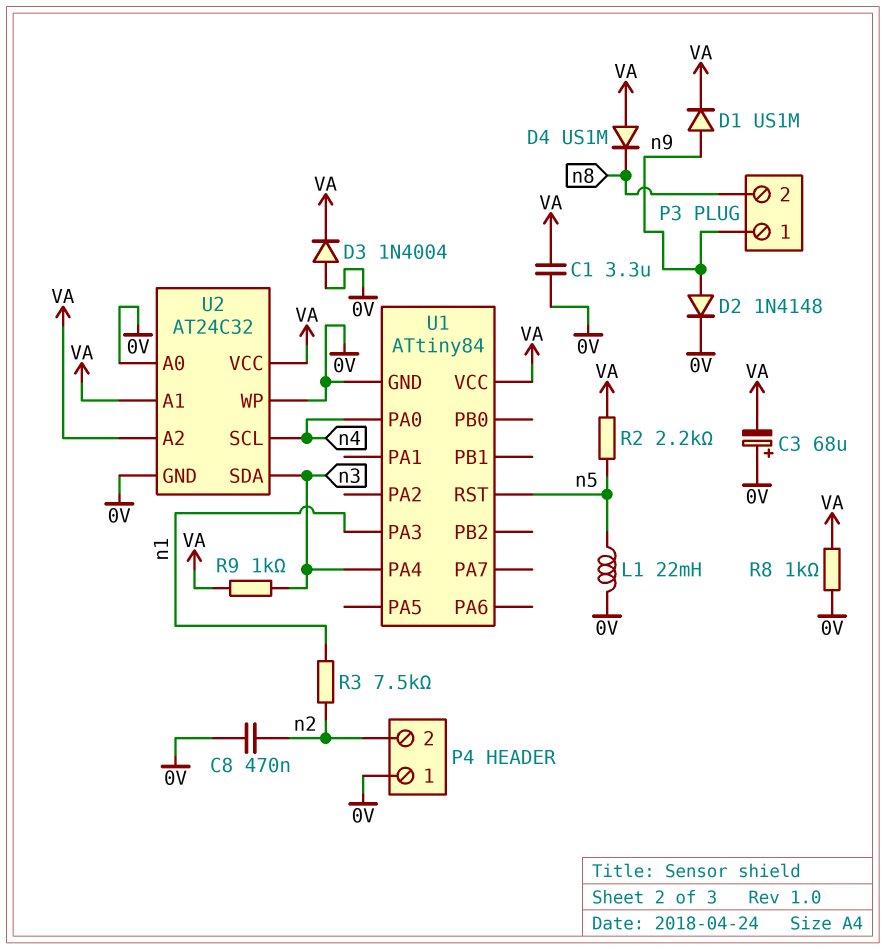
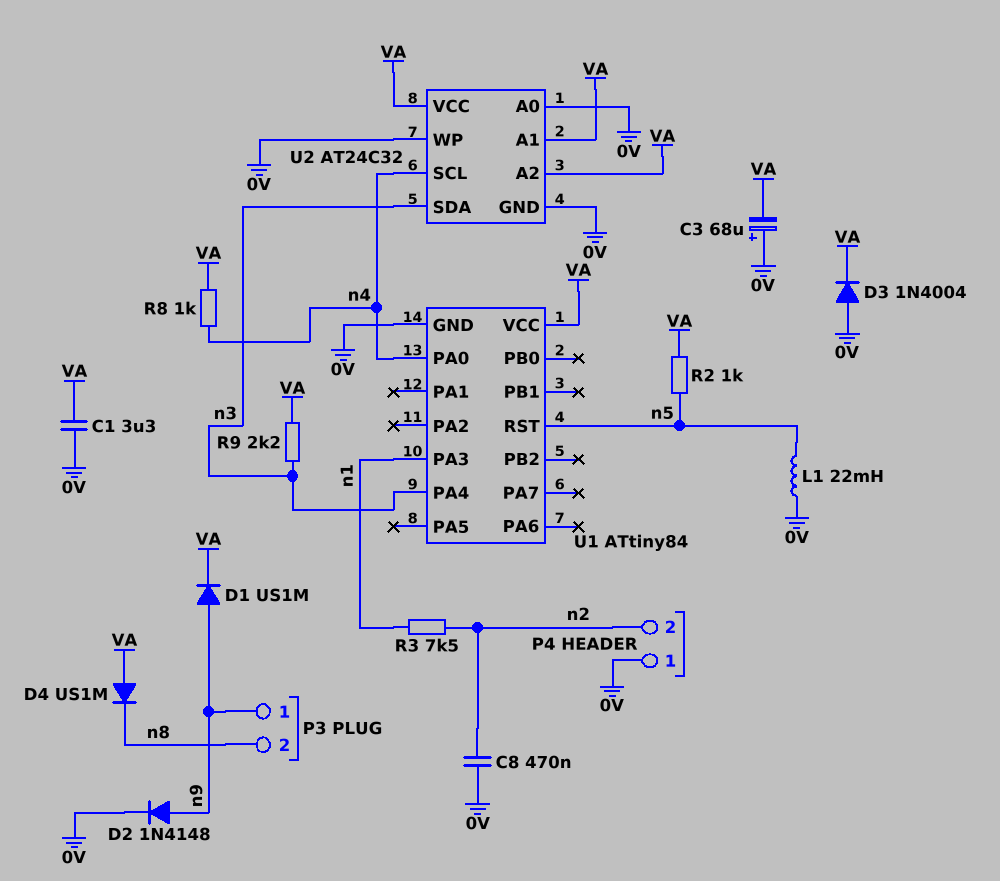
R2: 2.2k (VA, n5) -> 1k (VA, n5)
R8: 1k (0V, VA) -> 1k (VA, n4)
R9: 1k (VA, n3) -> 2.2k (VA, n3)

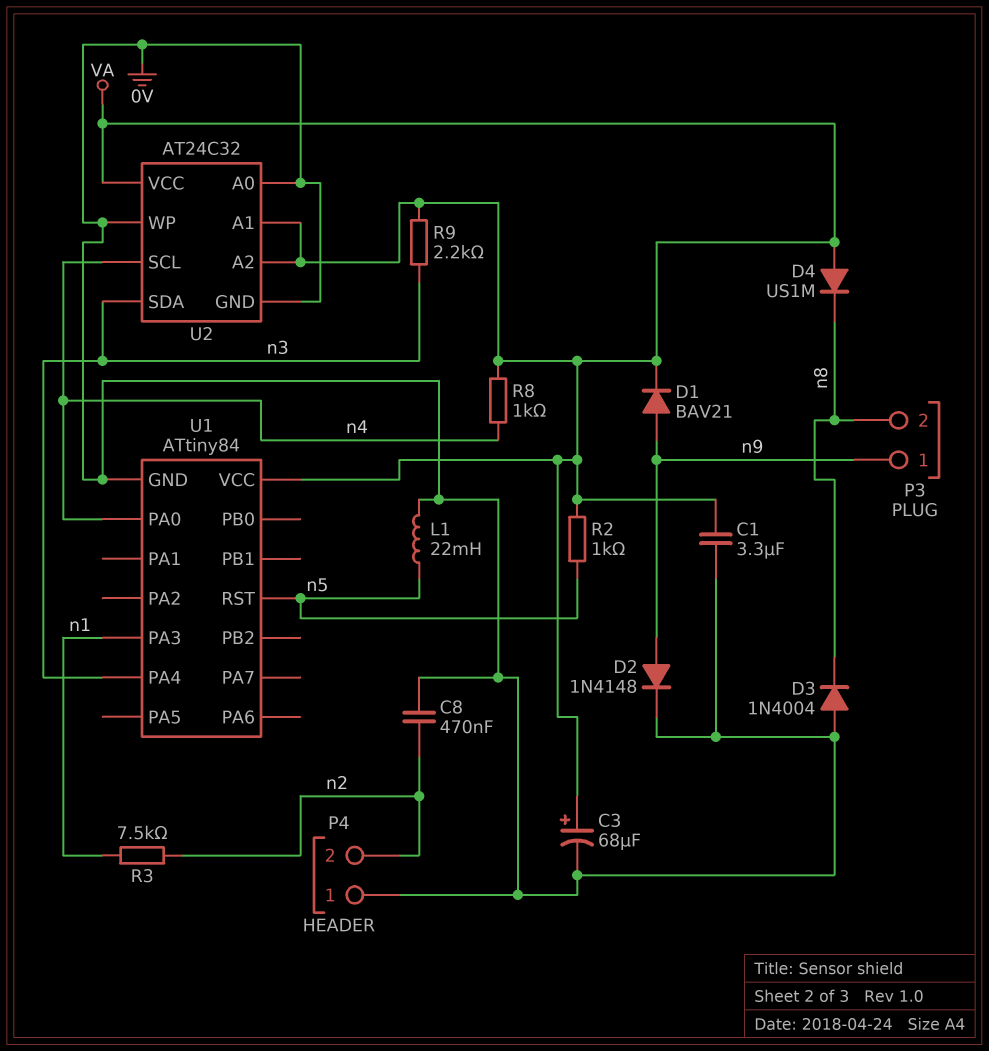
C3: 68uF (plus 0V, minus VA) -> 68uF (plus VA, minus 0V)
D1: diode US1M (A n9, K VA) -> diode BAV21 (A n9, K VA)
D3: diode 1N4004 (A 0V, K VA) -> diode 1N4004 (A 0V, K n8)

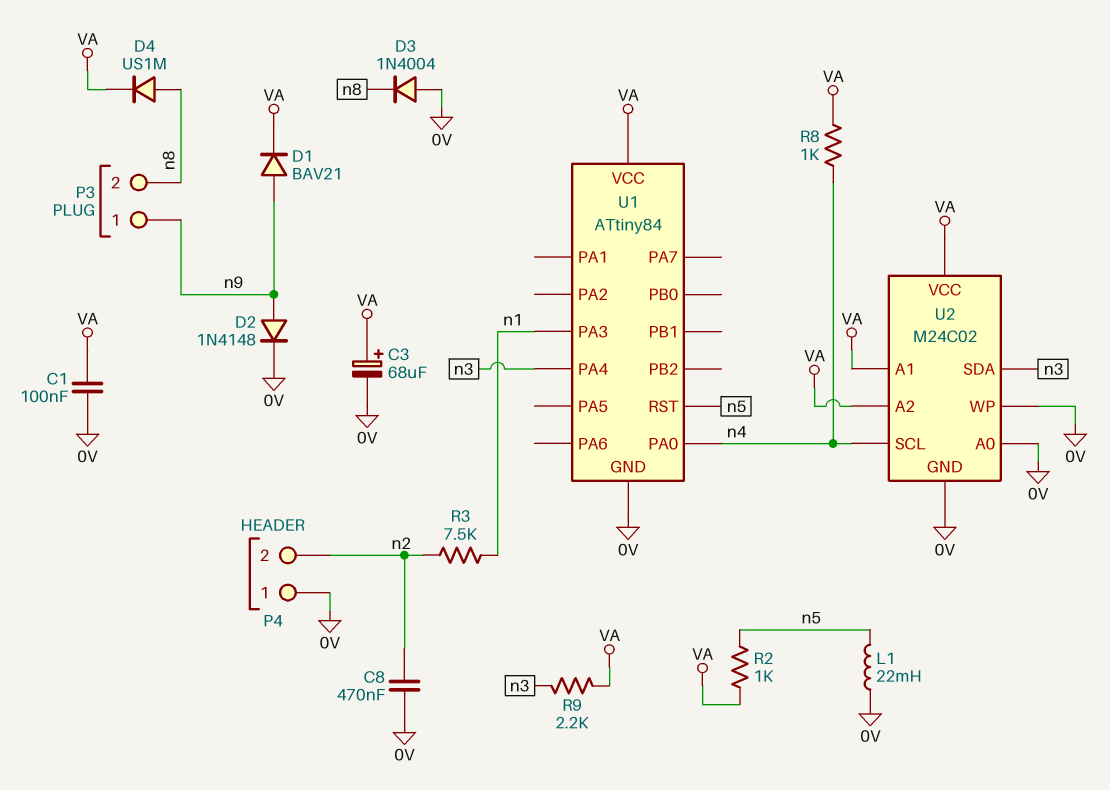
C1: 3.3uF (0V, VA) -> 100nF (0V, VA)
D4: diode US1M (A VA, K n8) -> diode US1M (A n8, K VA)
U2: AT24C32 -> M24C02

